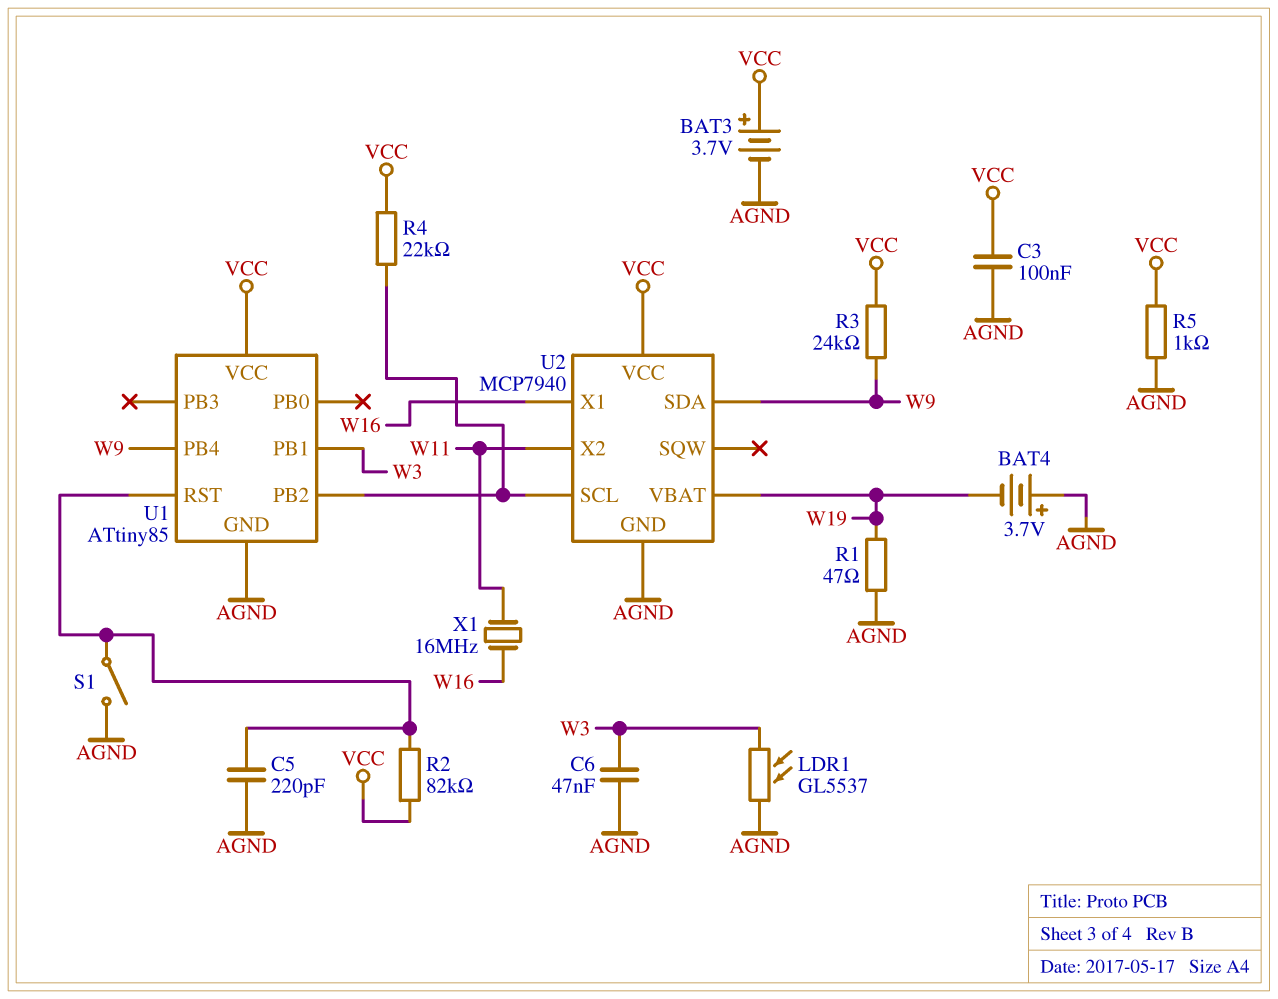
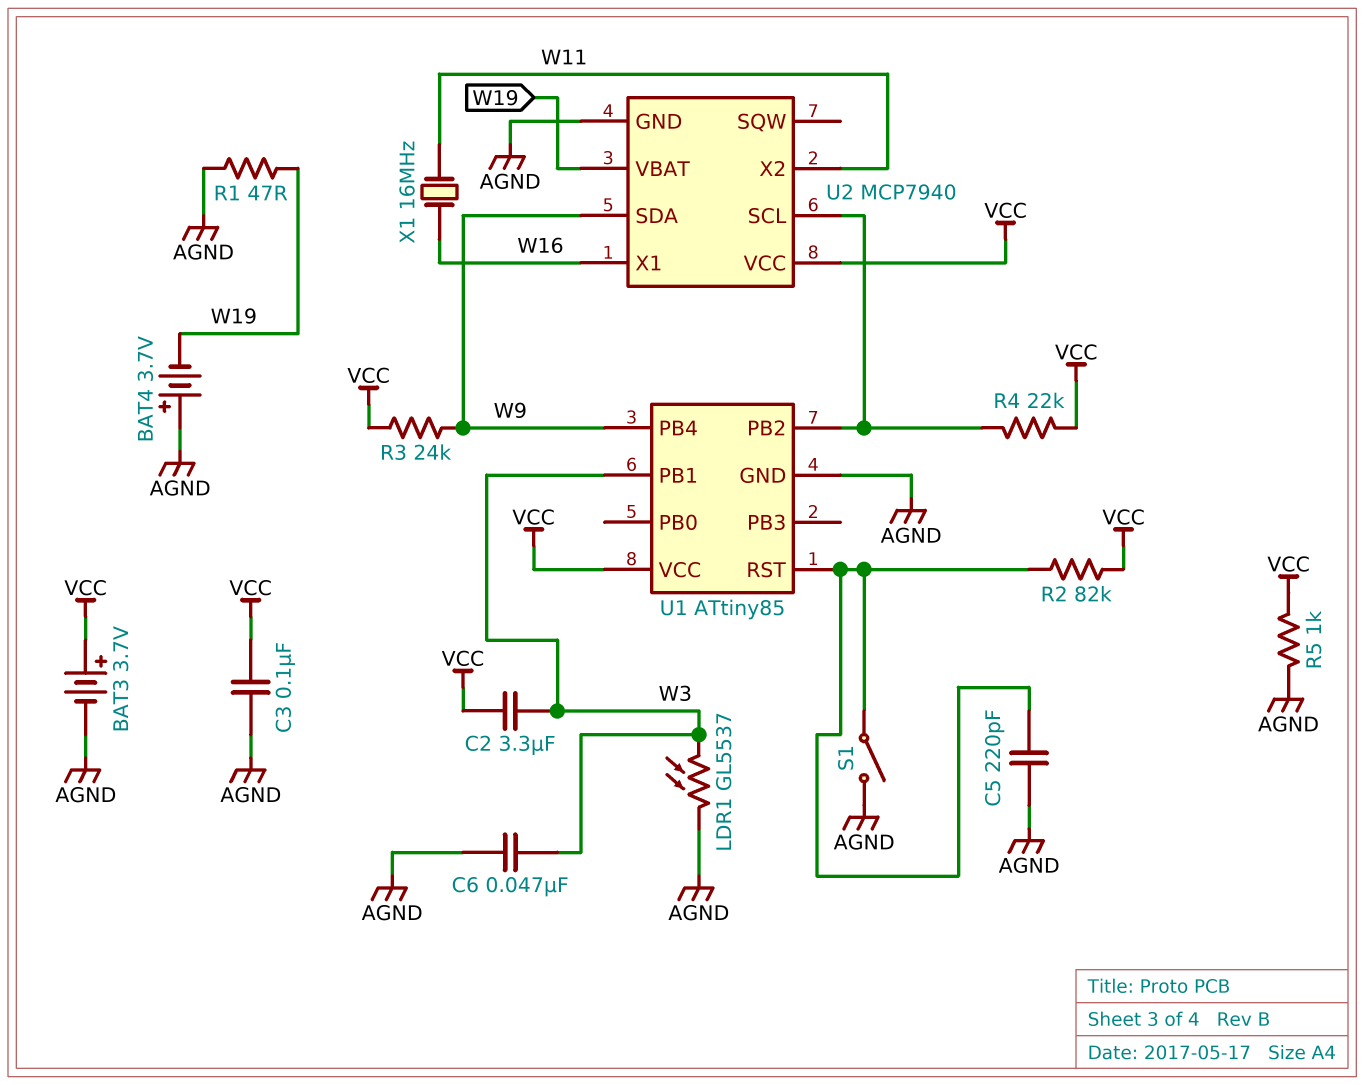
C2: none -> 3.3uF (VCC, W3)

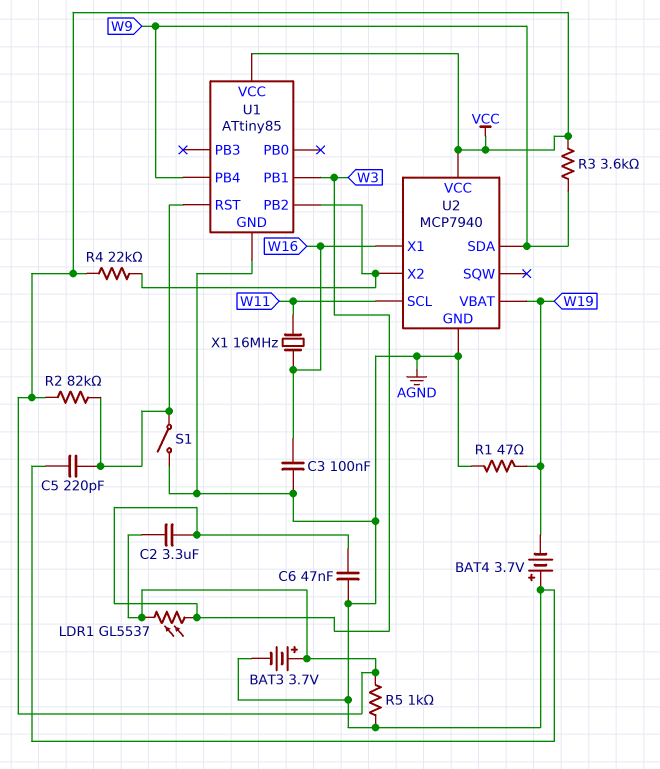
C3: 100nF (AGND, VCC) -> 100nF (AGND, W16)
LDR1: GL5537 (AGND, W3) -> GL5537 (VCC, W3)
R3: 24k (VCC, W9) -> 3.6k (VCC, W9)
U2 pin SCL: U1/PB2 -> W11
U2 pin X2: W11 -> U1/PB2

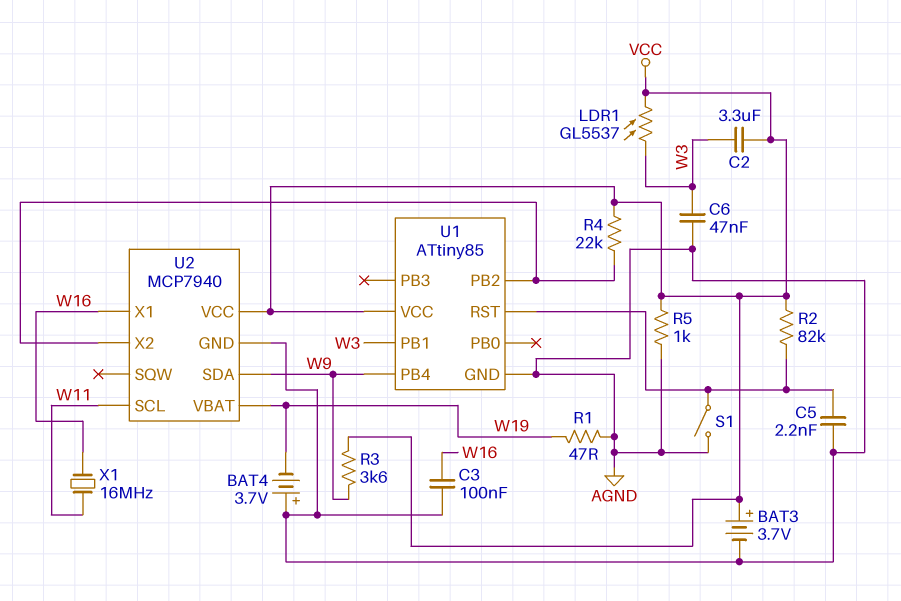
C5: 220pF (AGND, U1/RST) -> 2.2nF (AGND, U1/RST)

